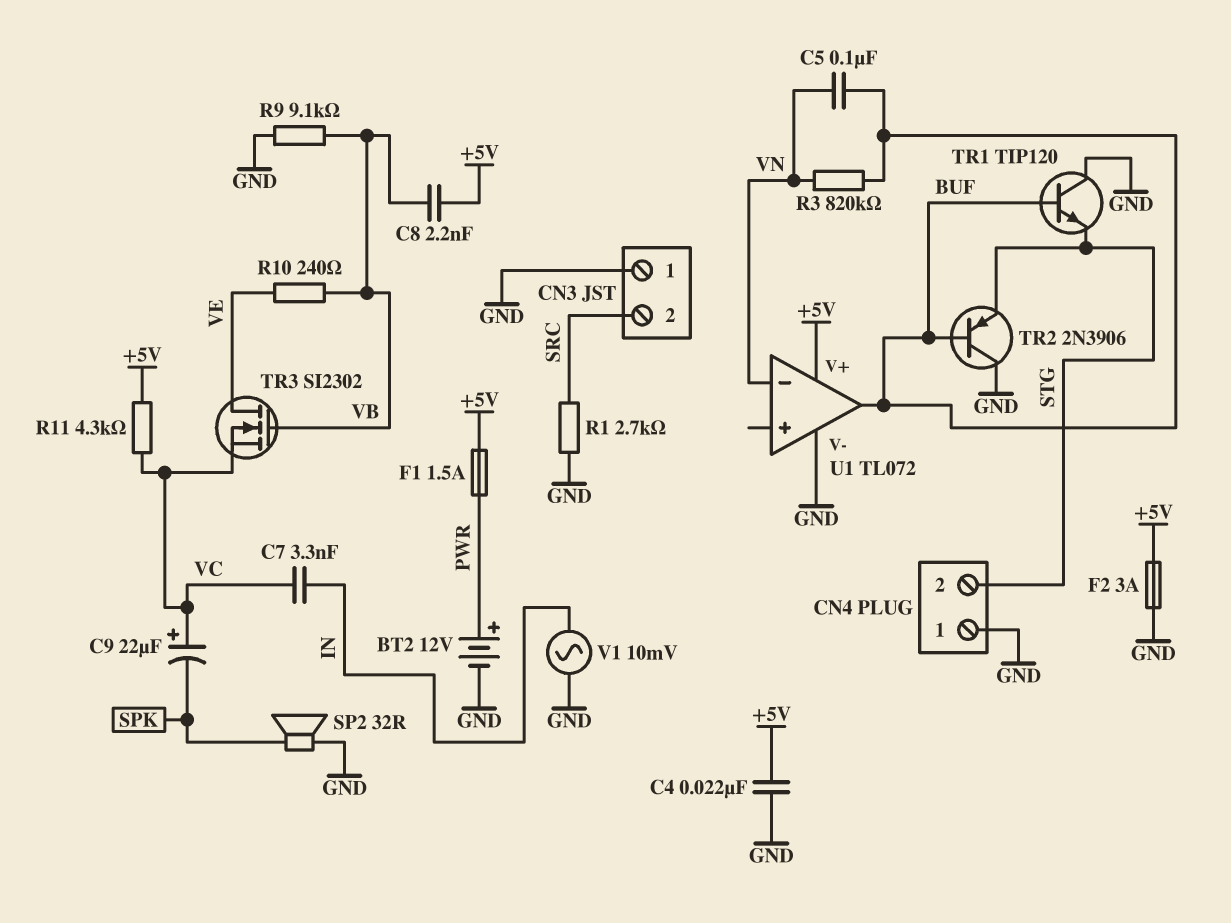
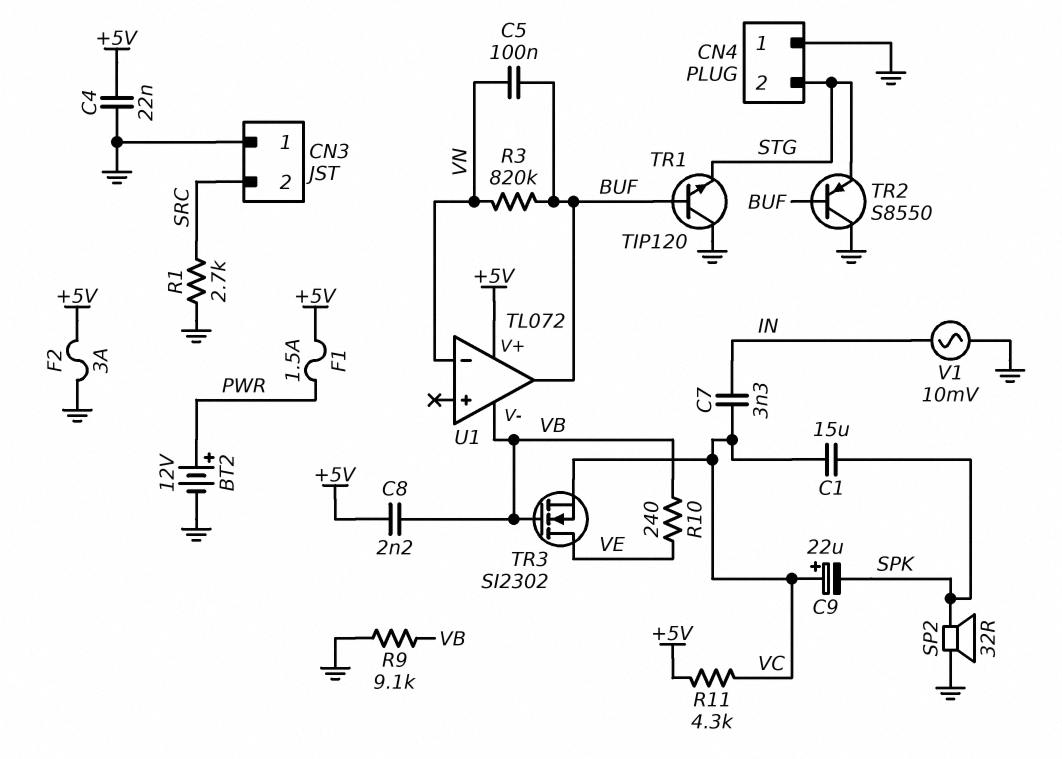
C1: none -> 15uF (SPK, VC)
TR2: PNP 2N3906 (B BUF, C GND, E STG) -> PNP S8550 (B BUF, C GND, E STG)
U1 pin V-: GND -> VB

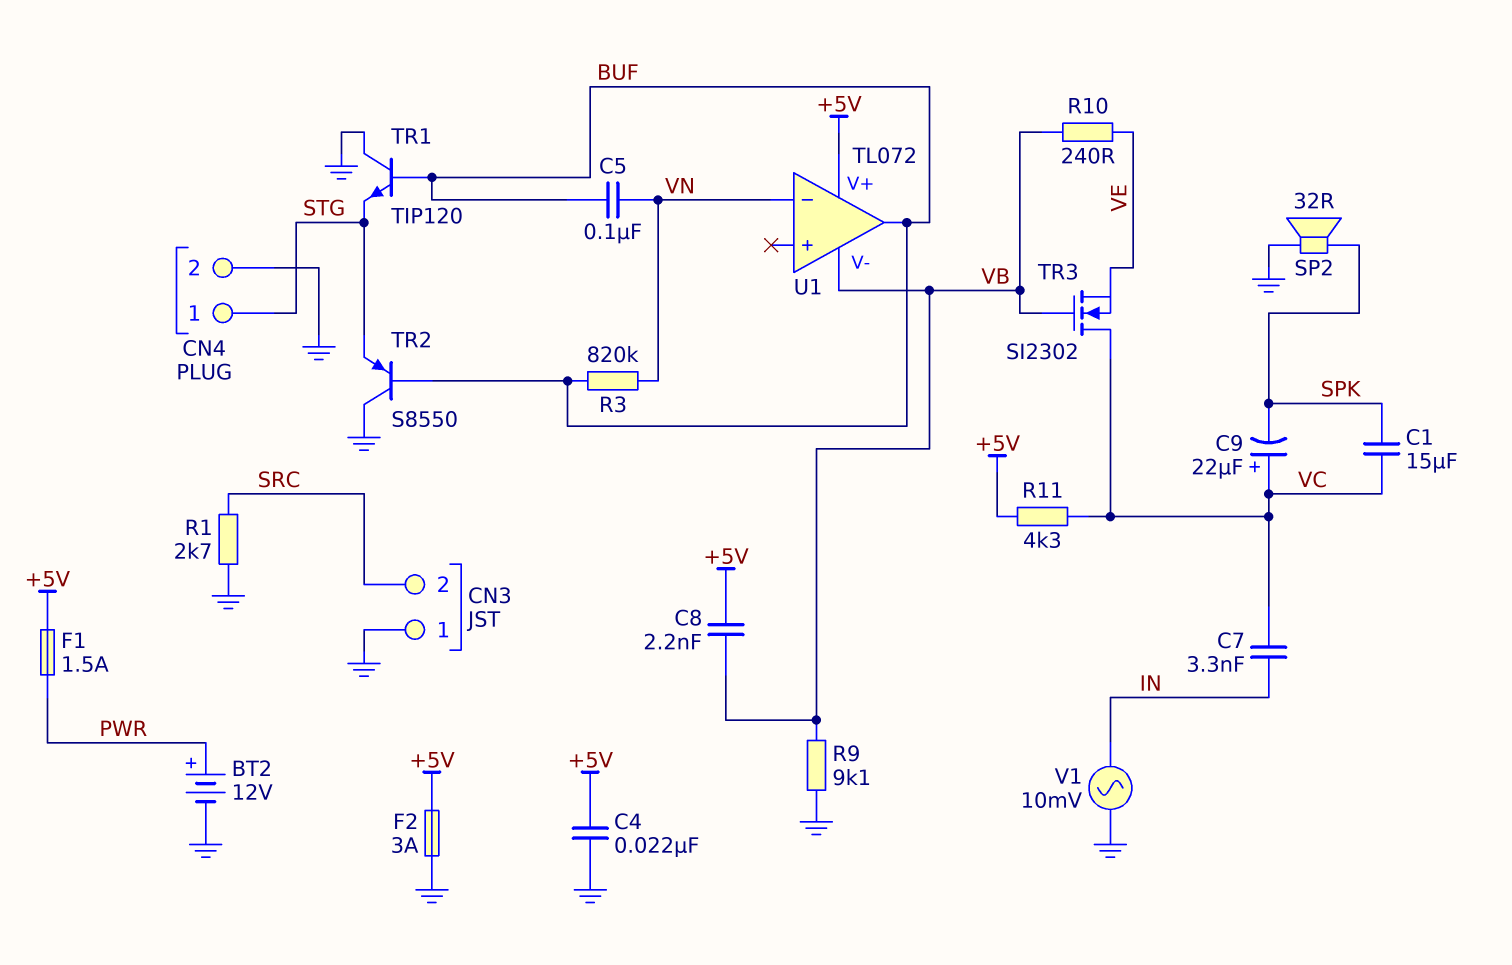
CN4 pin 1: GND -> STG
CN4 pin 2: STG -> GND
TR3: NMOS SI2302 (G VB, D VE, S VC) -> NMOS SI2302 (G VB, D VC, S VE)

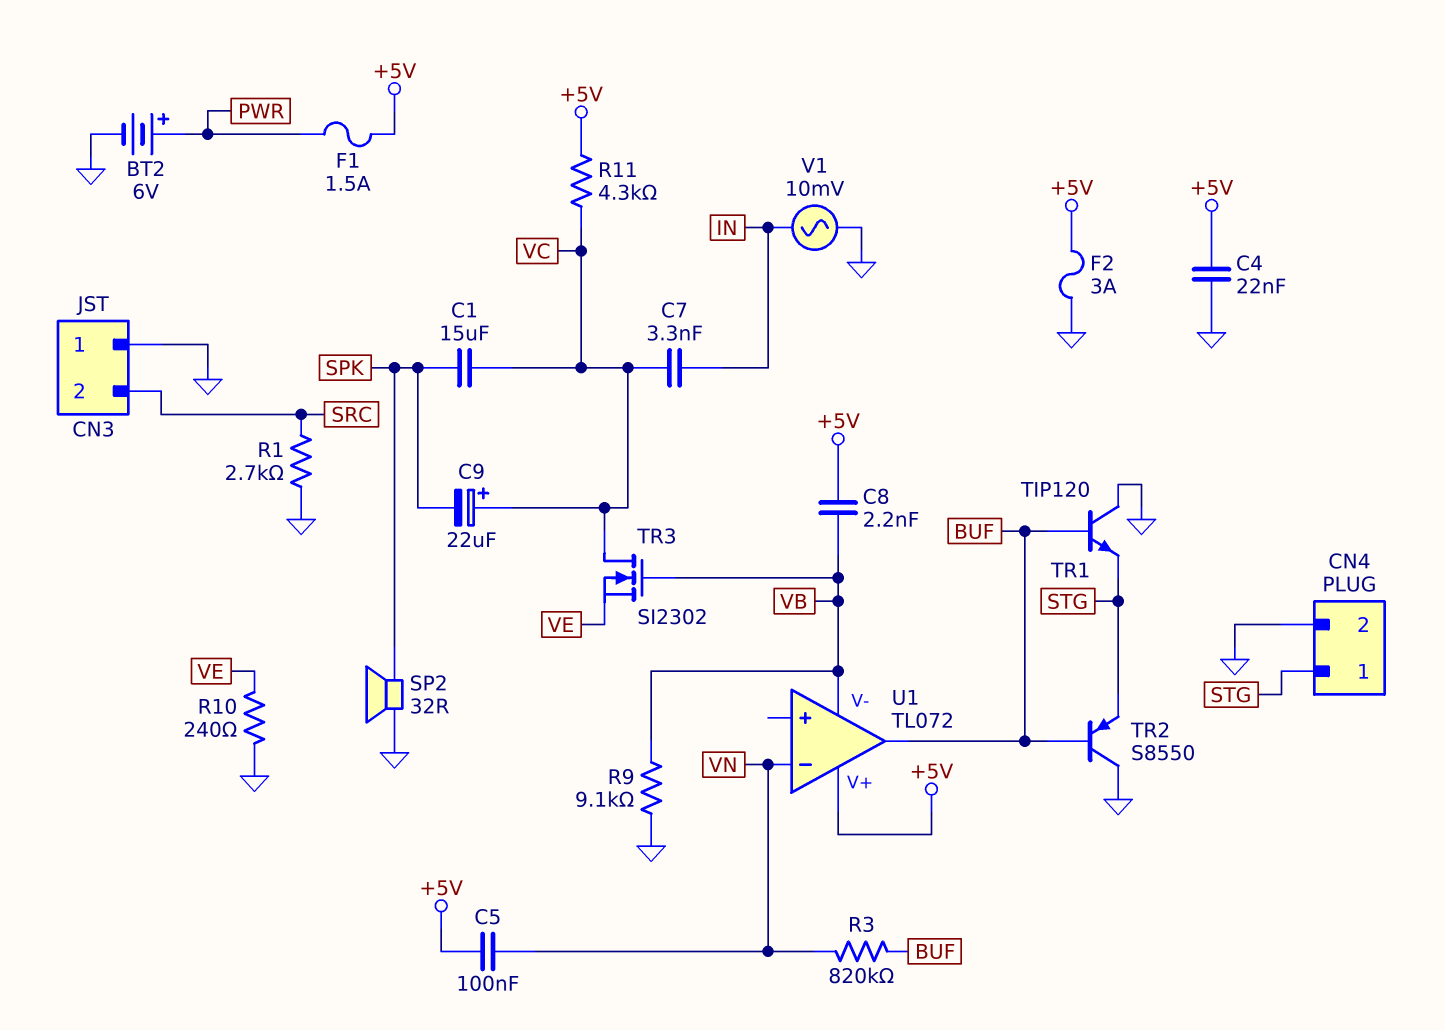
BT2: 12V (plus PWR, minus GND) -> 6V (plus PWR, minus GND)
C5: 100nF (BUF, VN) -> 100nF (+5V, VN)
R10: 240 (VB, VE) -> 240 (GND, VE)

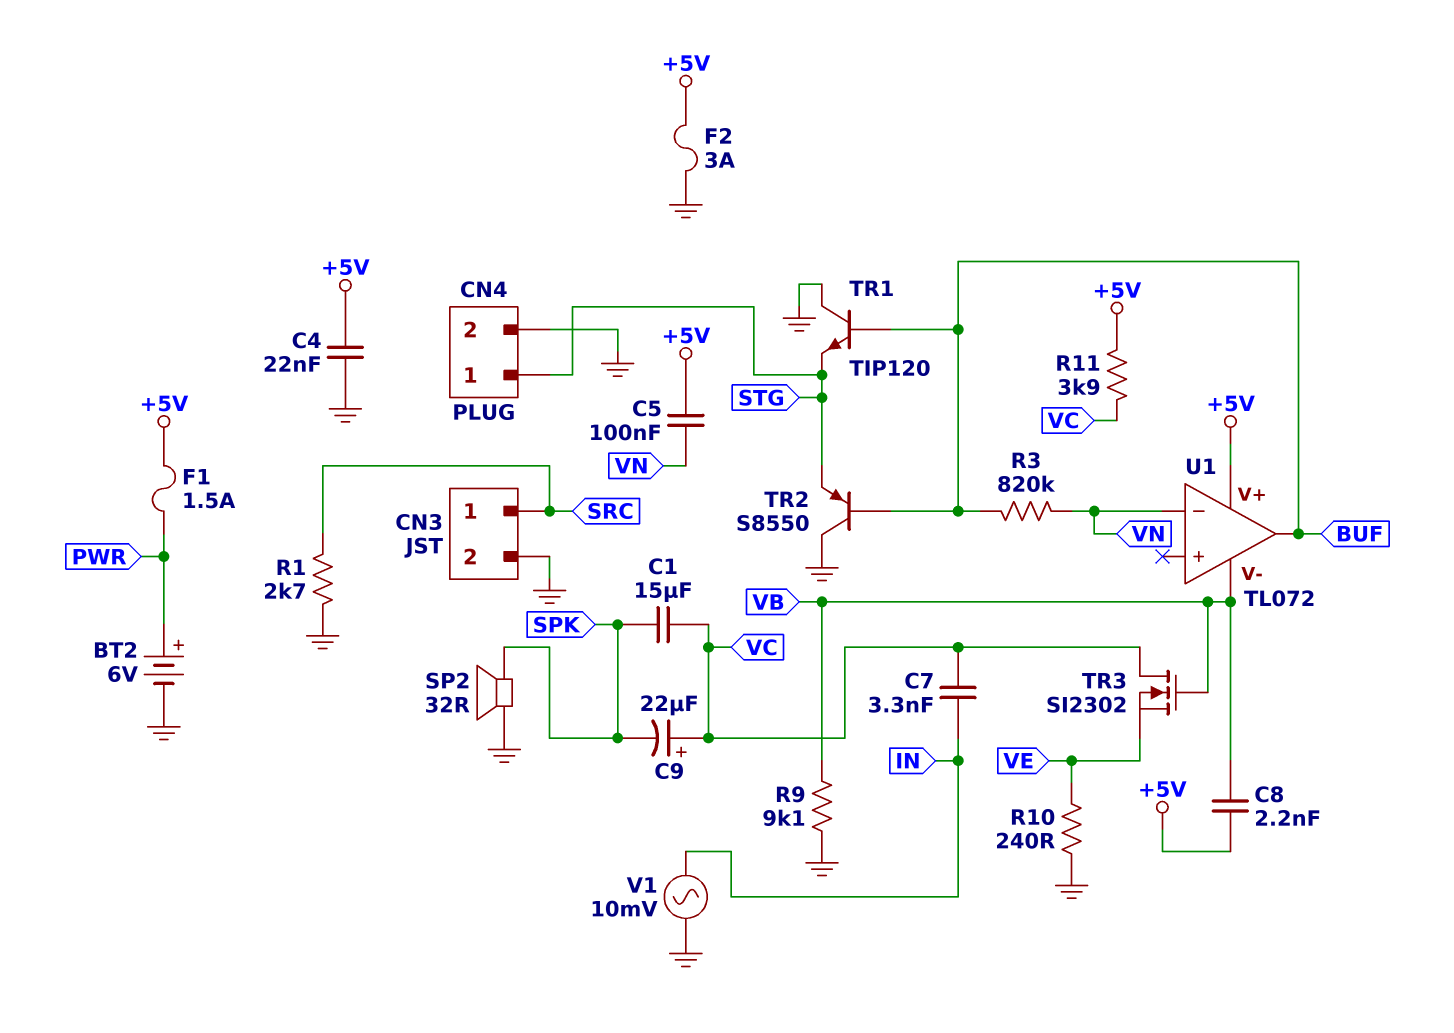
CN3 pin 1: GND -> SRC
CN3 pin 2: SRC -> GND
R11: 4.3k (+5V, VC) -> 3.9k (+5V, VC)

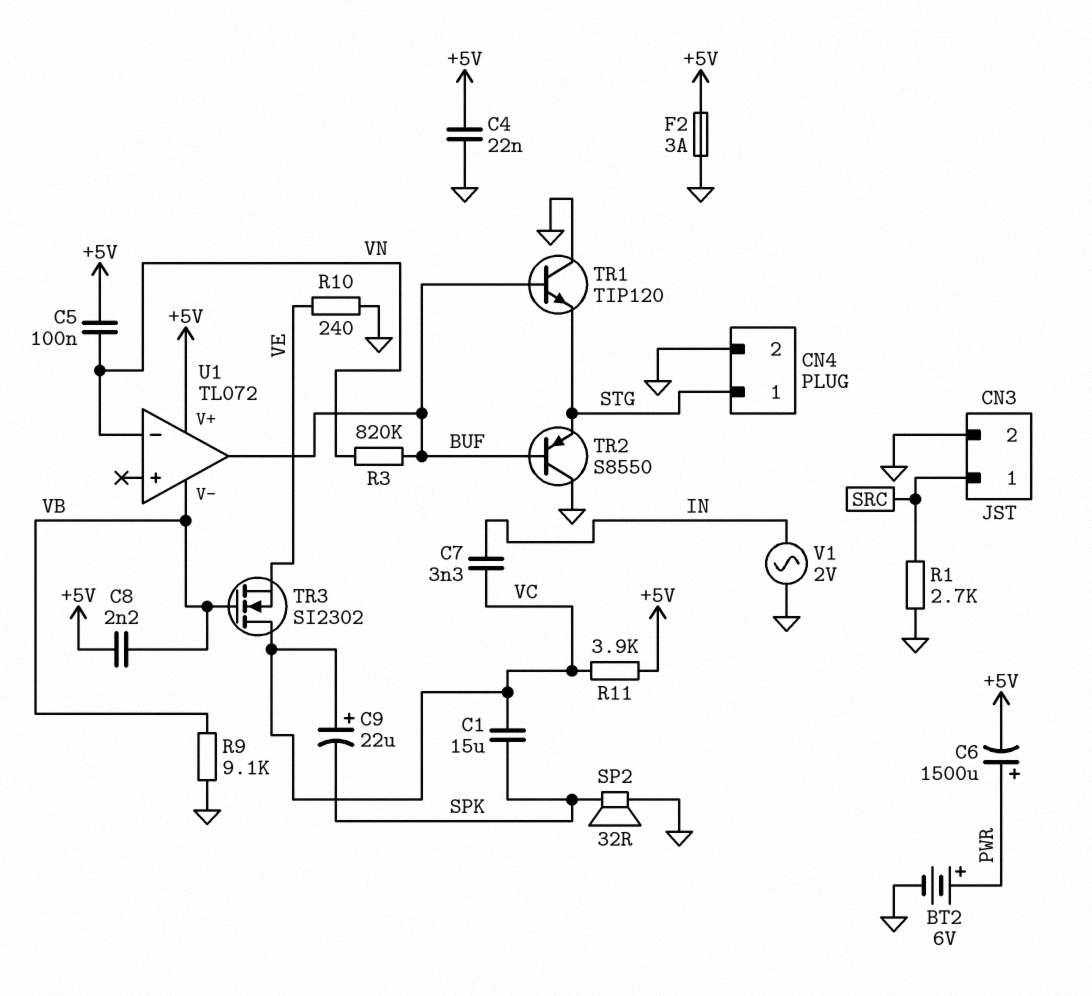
C6: none -> 1500uF (plus PWR, minus +5V)
F1: 1.5A (+5V, PWR) -> none
V1: AC 10mV (GND, IN) -> AC 2V (GND, IN)

